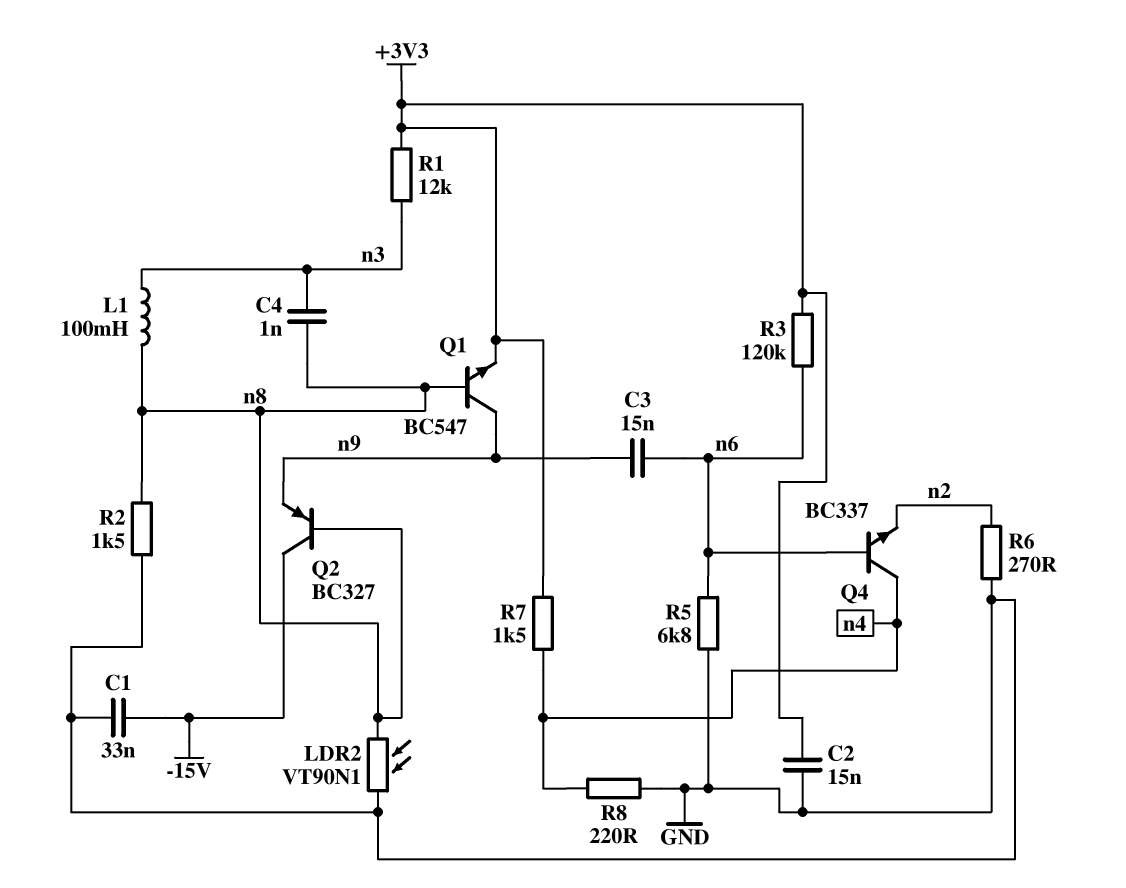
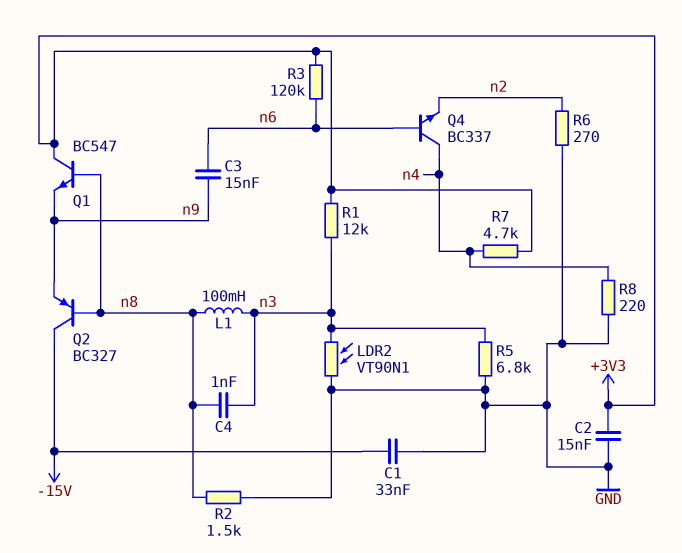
LDR2: VT90N1 (GND, n8) -> VT90N1 (GND, n3)
Q1: NPN BC547 (B n8, C n9, E +3V3) -> NPN BC547 (B n8, C +3V3, E n9)
R5: 6.8k (GND, n6) -> 6.8k (GND, n3)
R7: 1.5k (+3V3, n4) -> 4.7k (+3V3, n4)

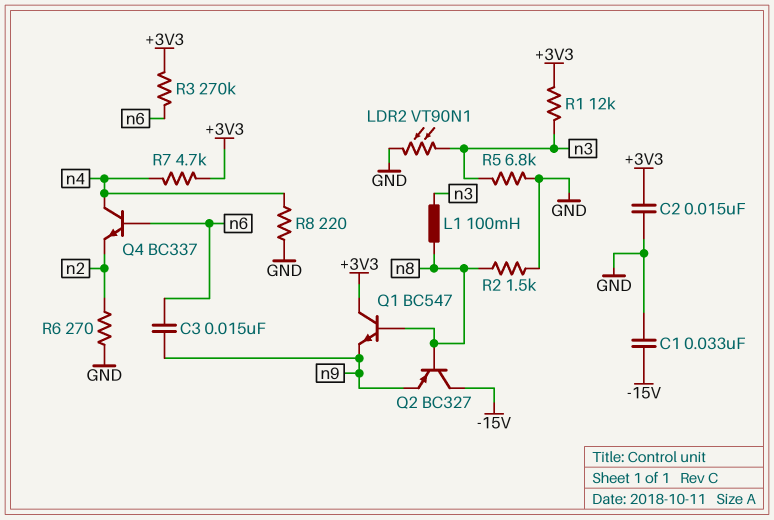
C4: 1nF (n3, n8) -> none
R3: 120k (+3V3, n6) -> 270k (+3V3, n6)

